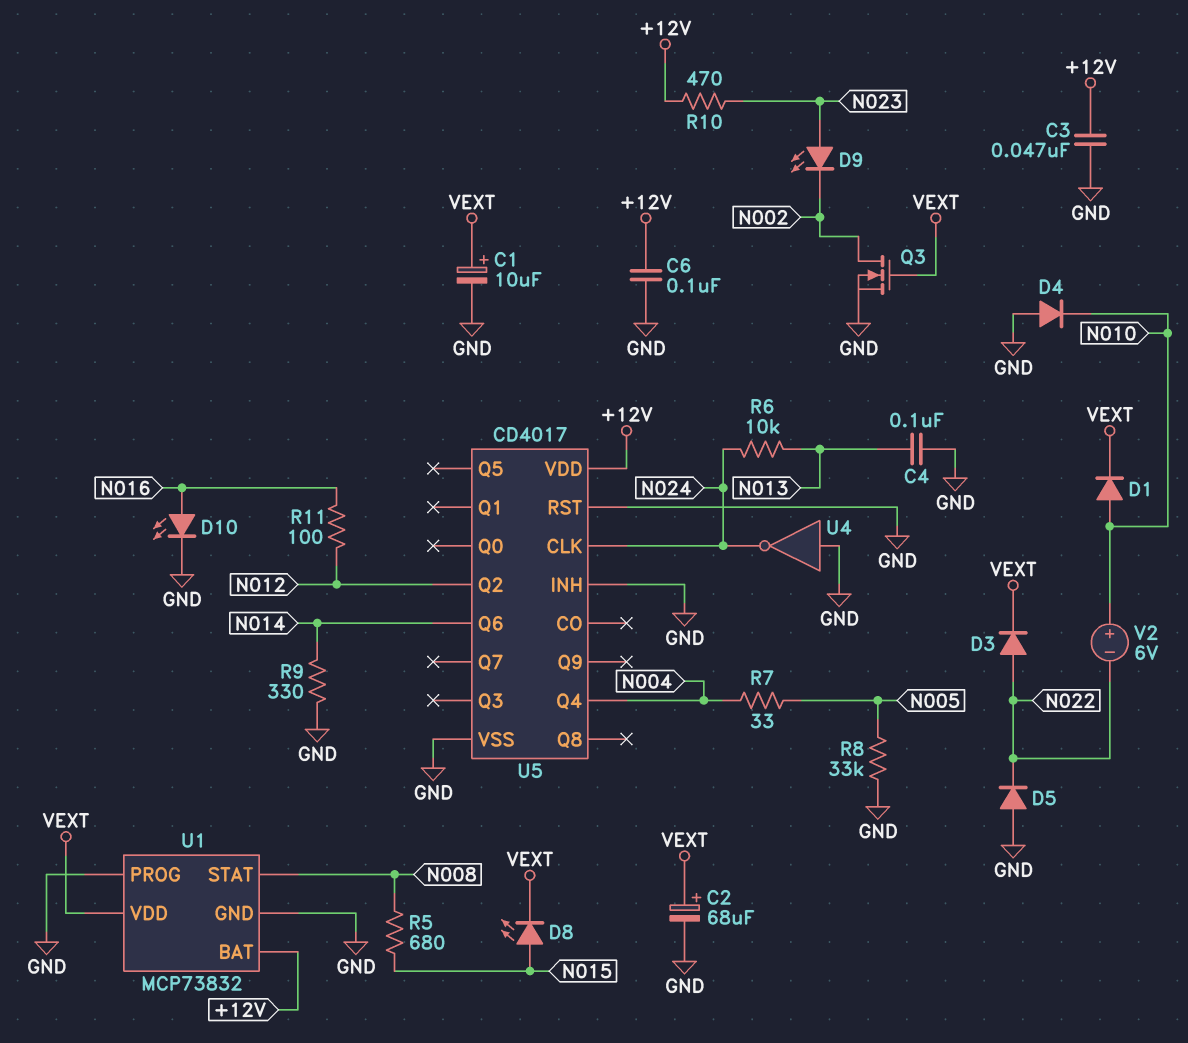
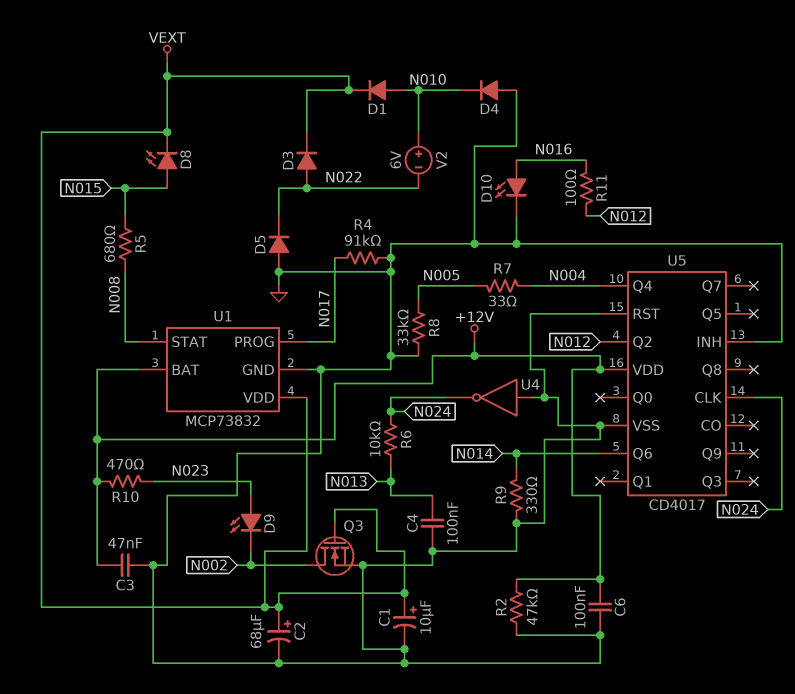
R2: none -> 47k (+12V, GND)
R4: none -> 91k (GND, N017)
U1 pin PROG: GND -> N017

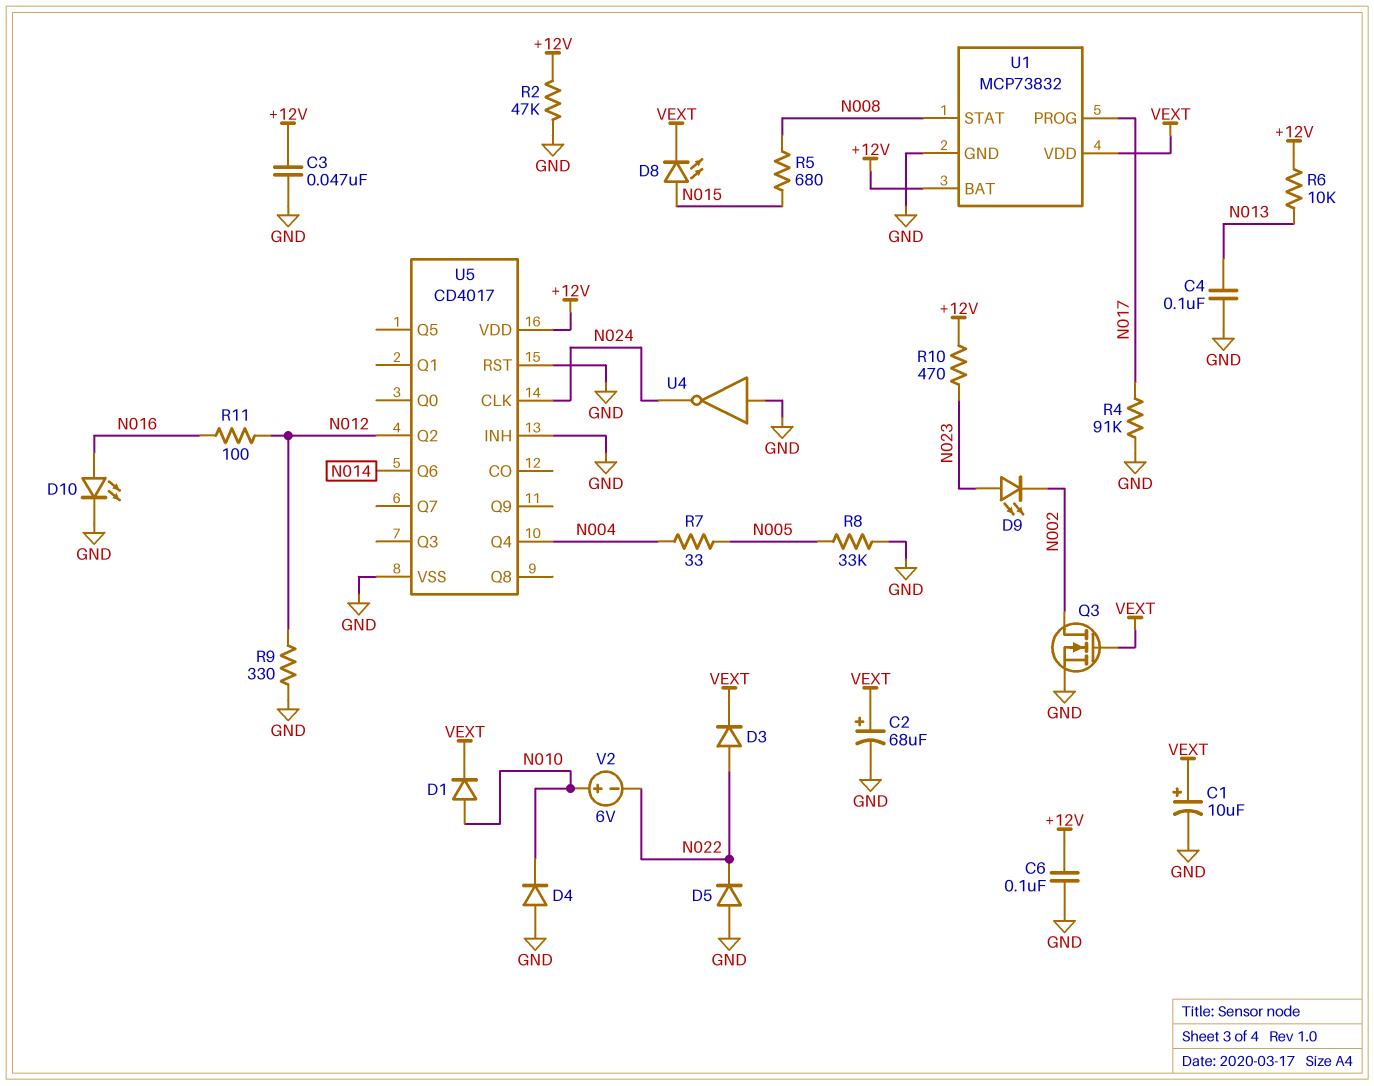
R6: 10k (N013, N024) -> 10k (+12V, N013)
R9: 330 (GND, N014) -> 330 (GND, N012)

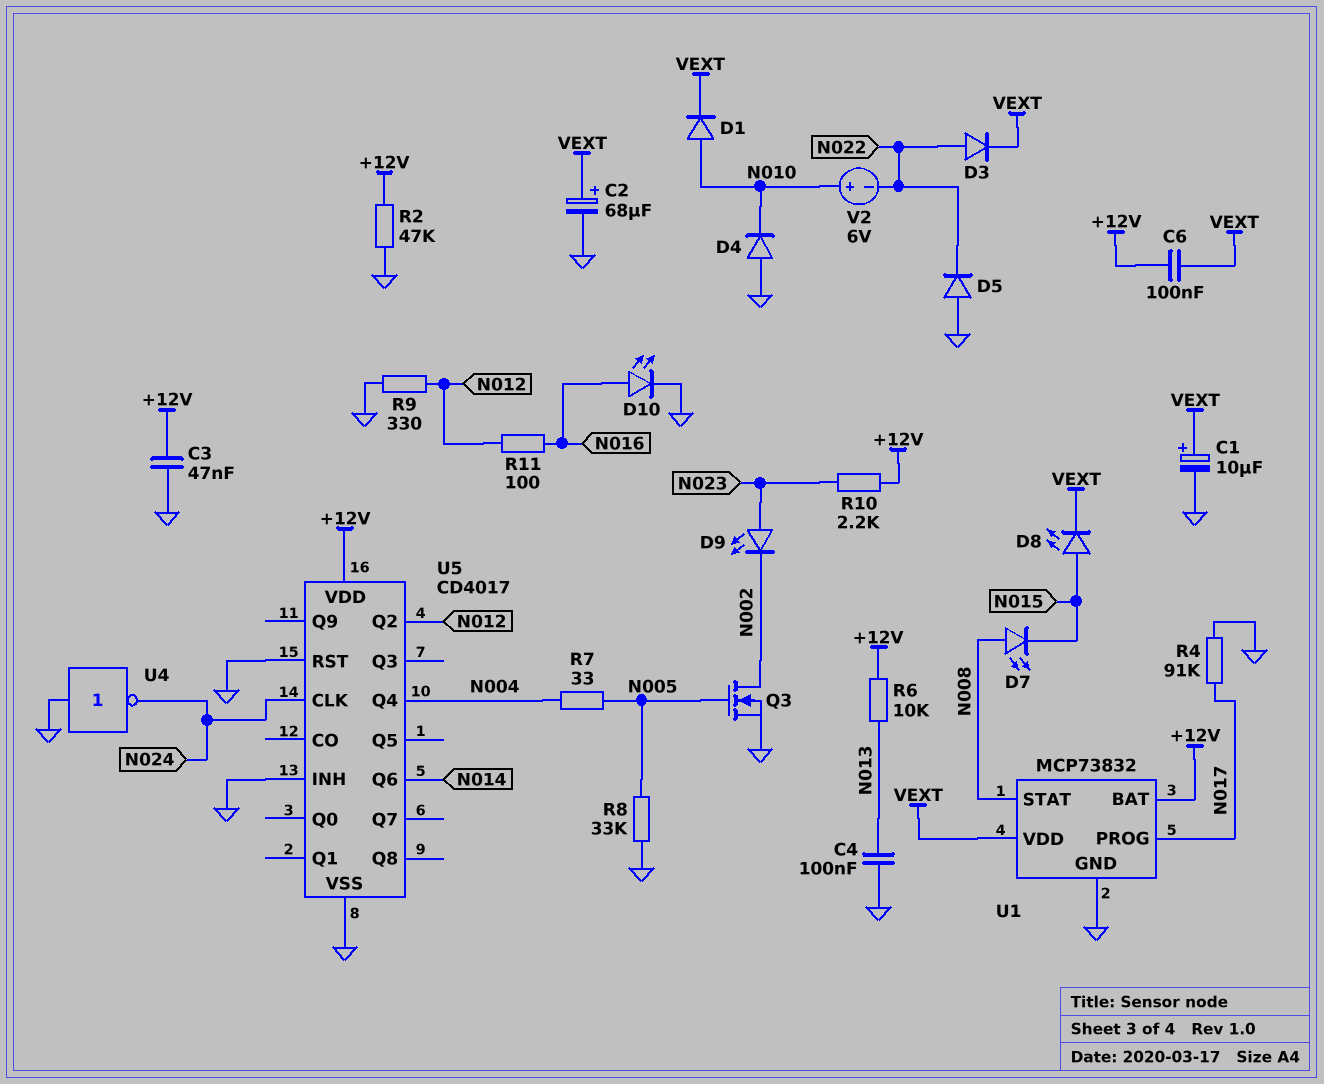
C6: 100nF (+12V, GND) -> 100nF (+12V, VEXT)
D7: none -> LED (A N008, K N015)
Q3: NMOS (G VEXT, D N002, S GND) -> NMOS (G N005, D N002, S GND)
R5: 680 (N008, N015) -> none
R10: 470 (+12V, N023) -> 2.2k (+12V, N023)

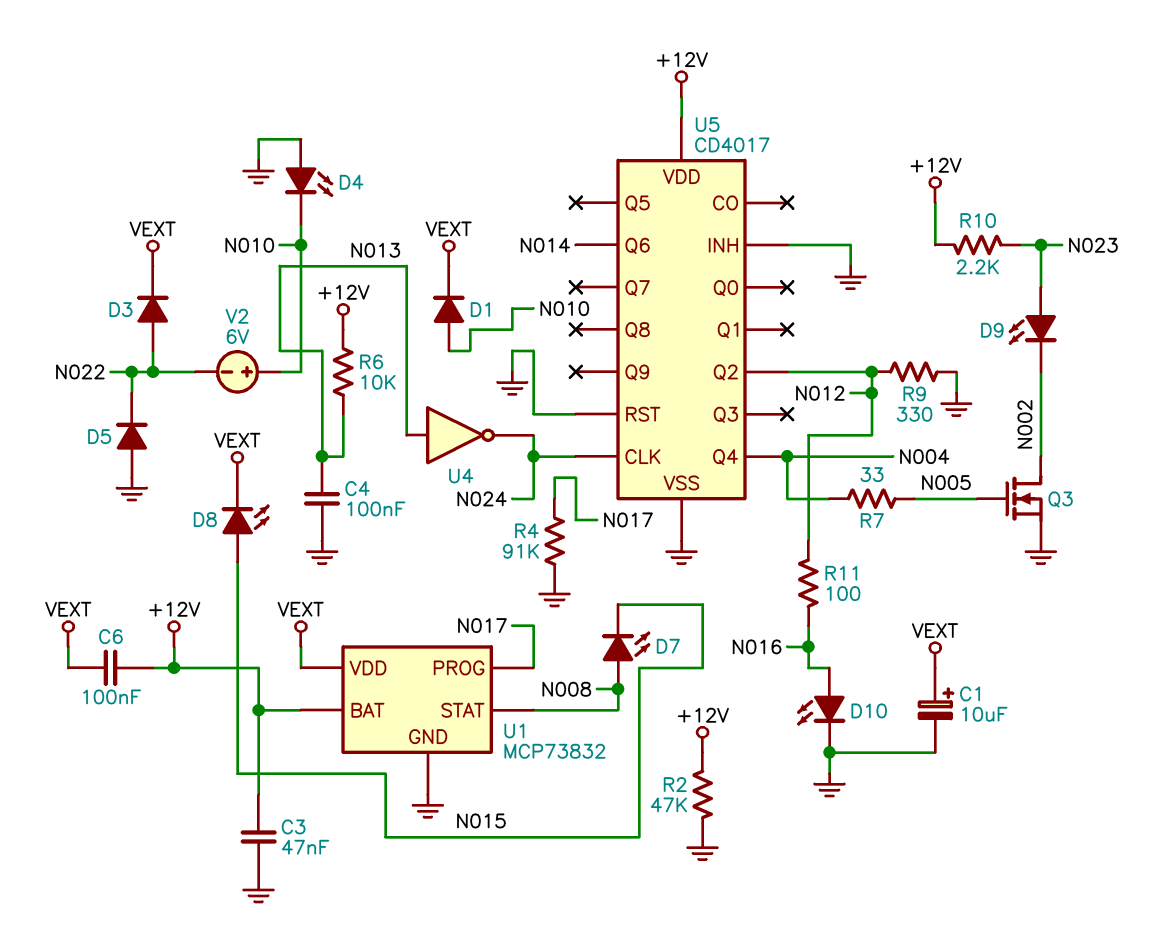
C2: 68uF (plus VEXT, minus GND) -> none
D4: diode (A GND, K N010) -> LED (A GND, K N010)
R8: 33k (GND, N005) -> none
U4: NOT (in GND, out N024) -> NOT (in N013, out N024)

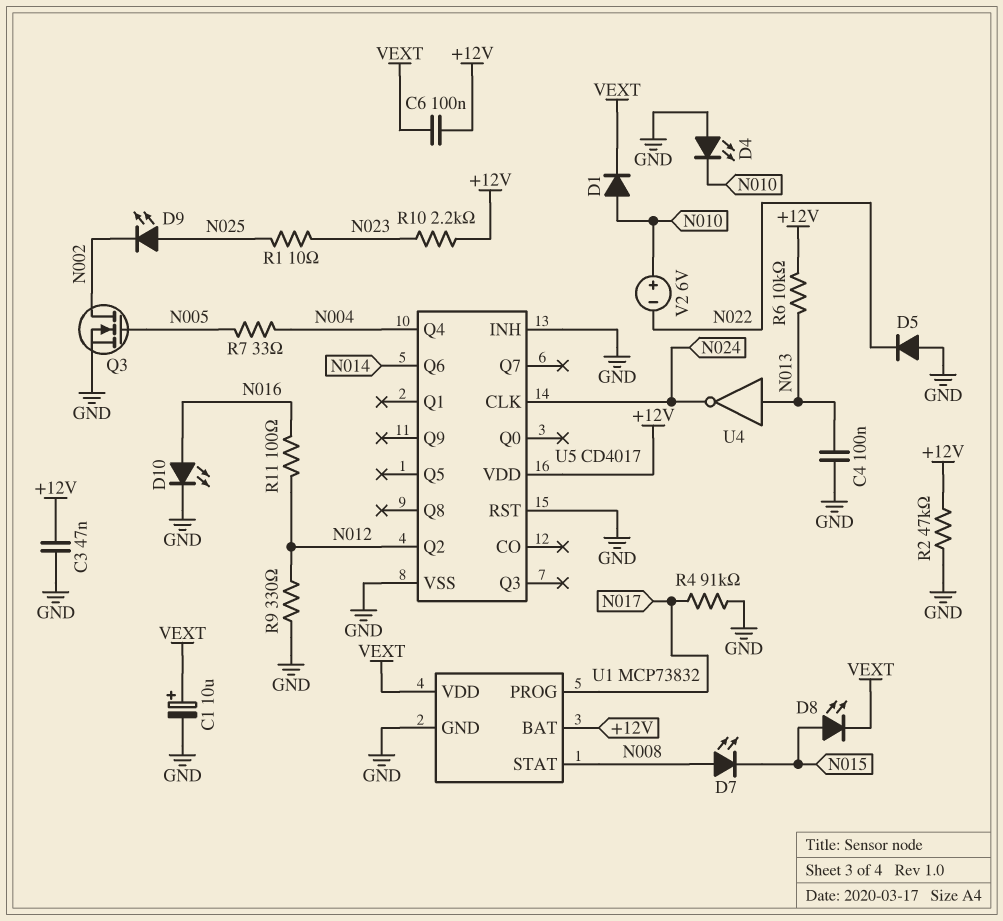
D3: diode (A N022, K VEXT) -> none
D9: LED (A N023, K N002) -> LED (A N025, K N002)
R1: none -> 10 (N023, N025)

